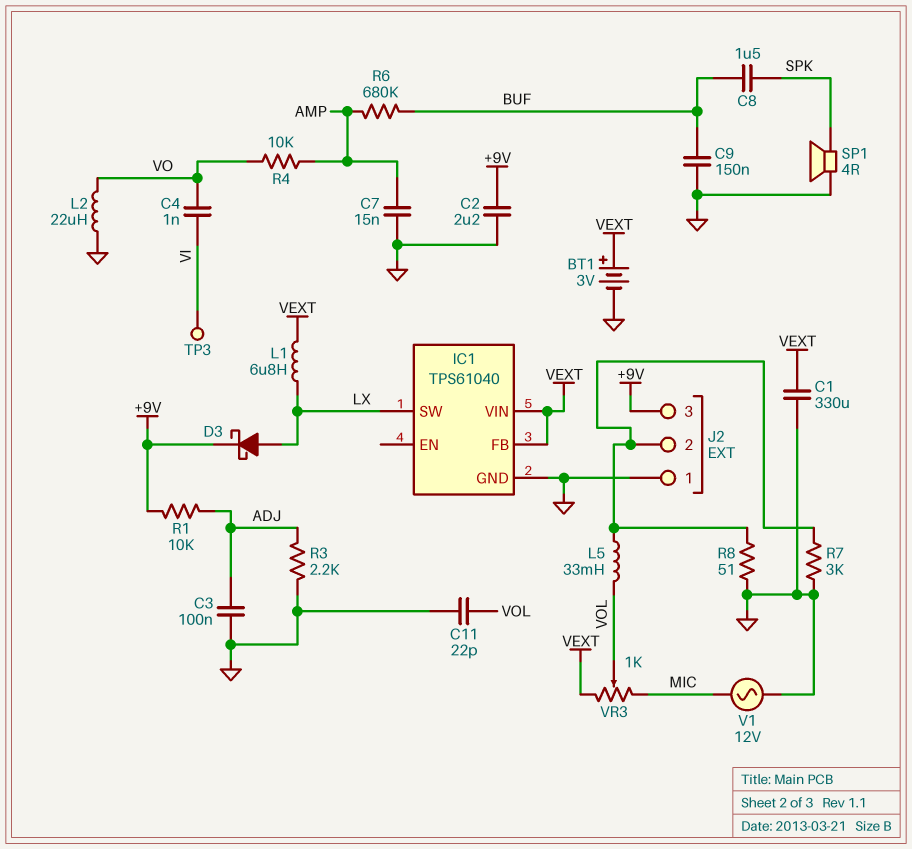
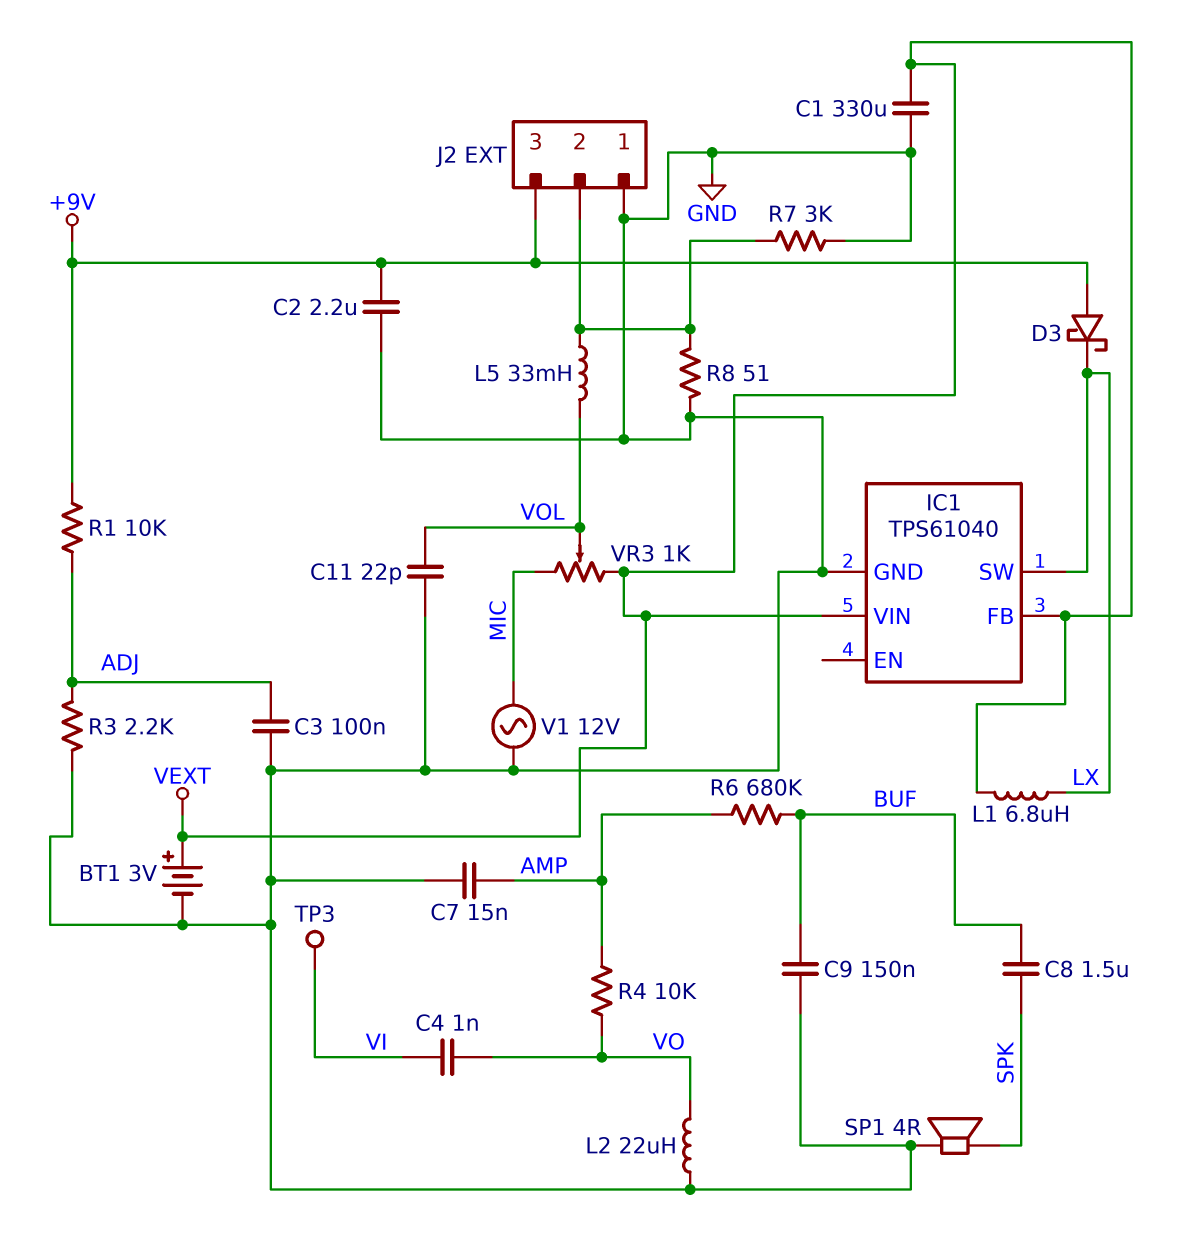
D3: schottky (A LX, K +9V) -> schottky (A +9V, K LX)

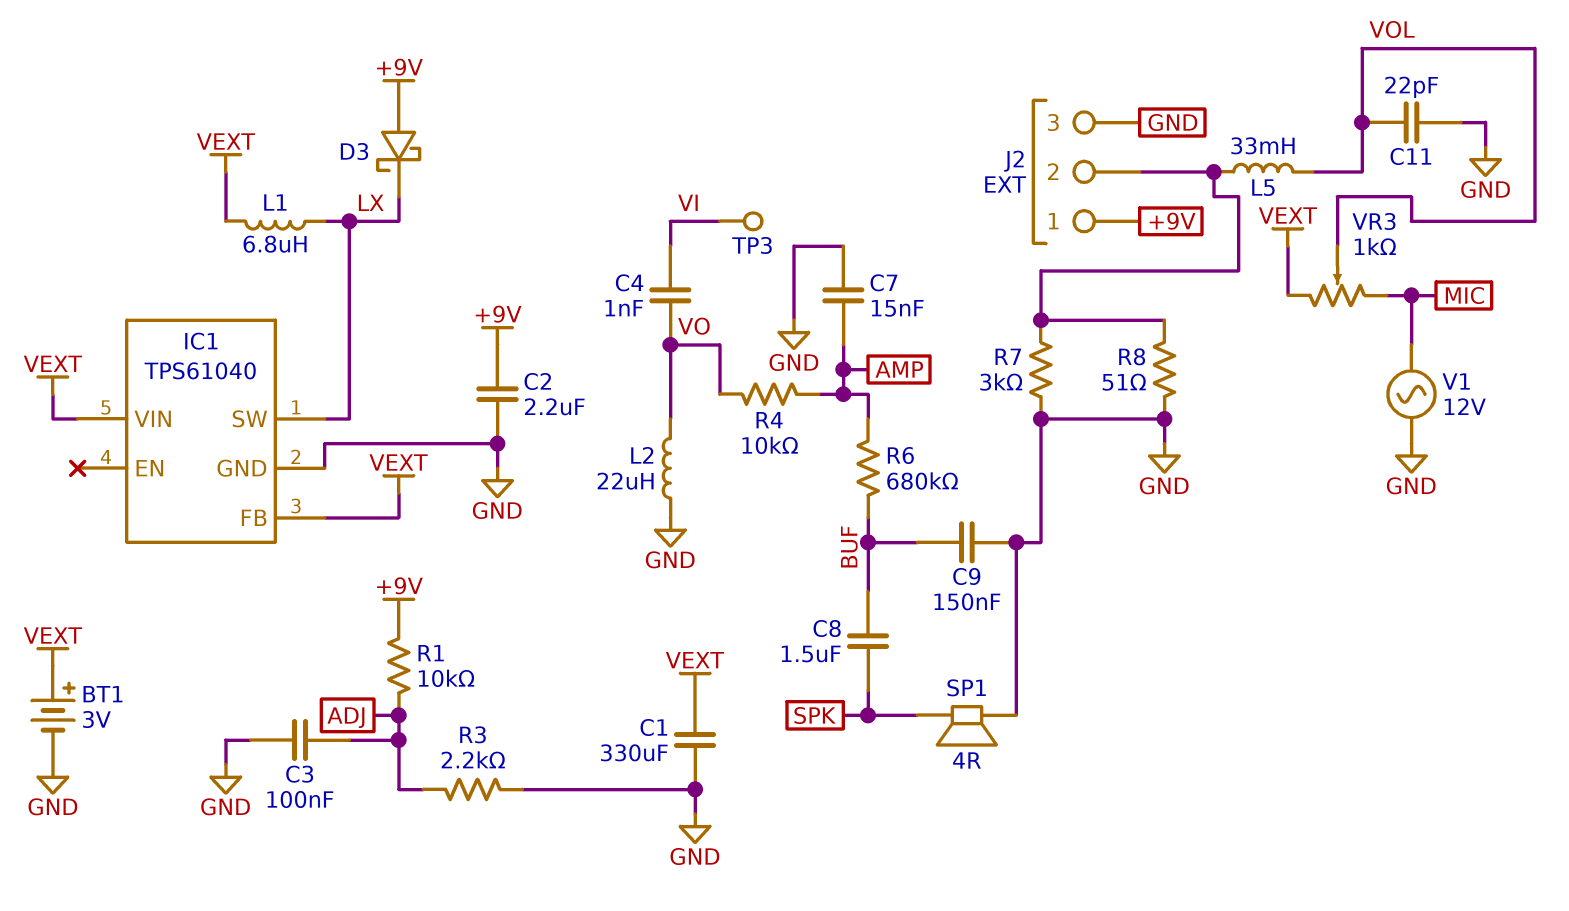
J2 pin 1: GND -> +9V
J2 pin 3: +9V -> GND

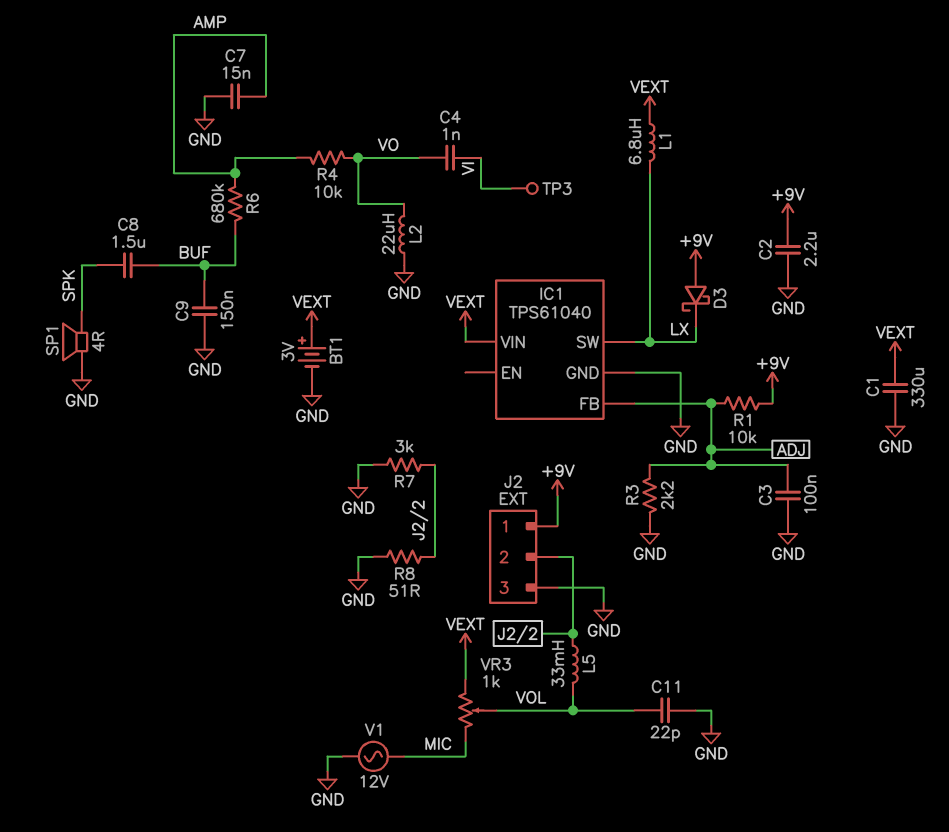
IC1 pin FB: VEXT -> ADJ

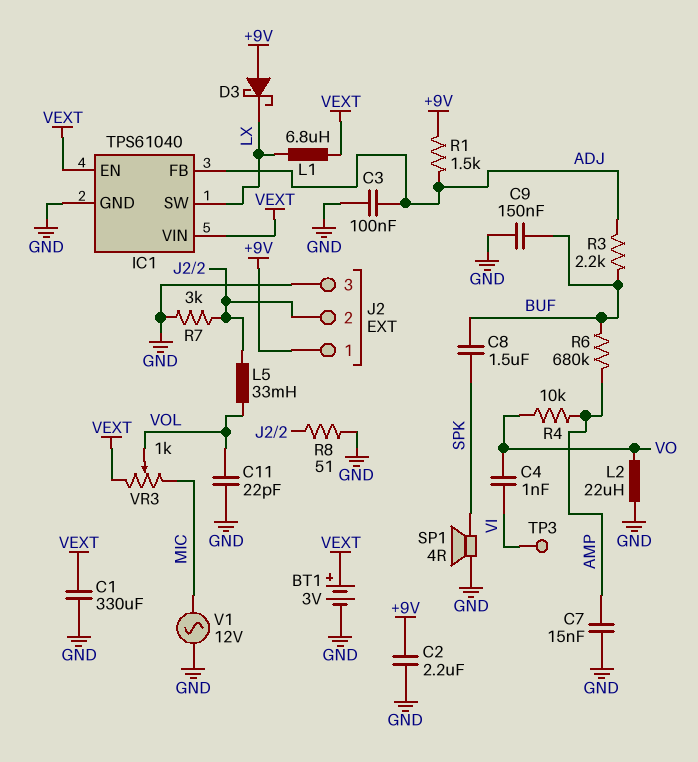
IC1 pin EN: none -> VEXT
R1: 10k (+9V, ADJ) -> 1.5k (+9V, ADJ)
R3: 2.2k (ADJ, GND) -> 2.2k (ADJ, BUF)

